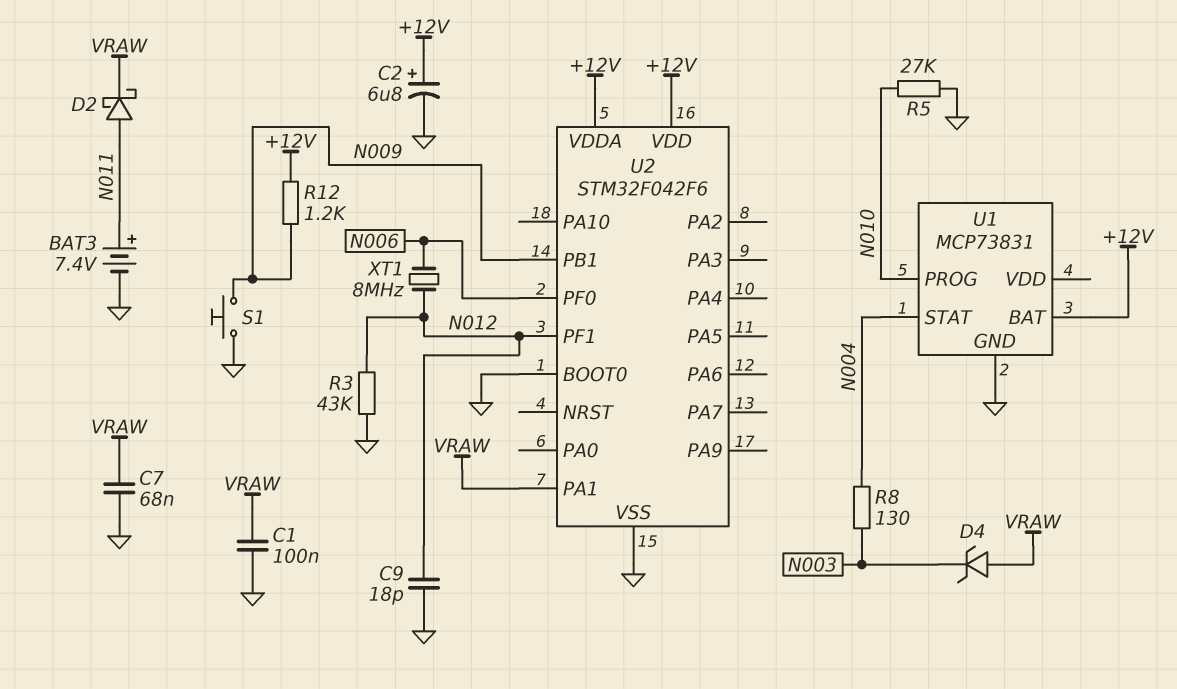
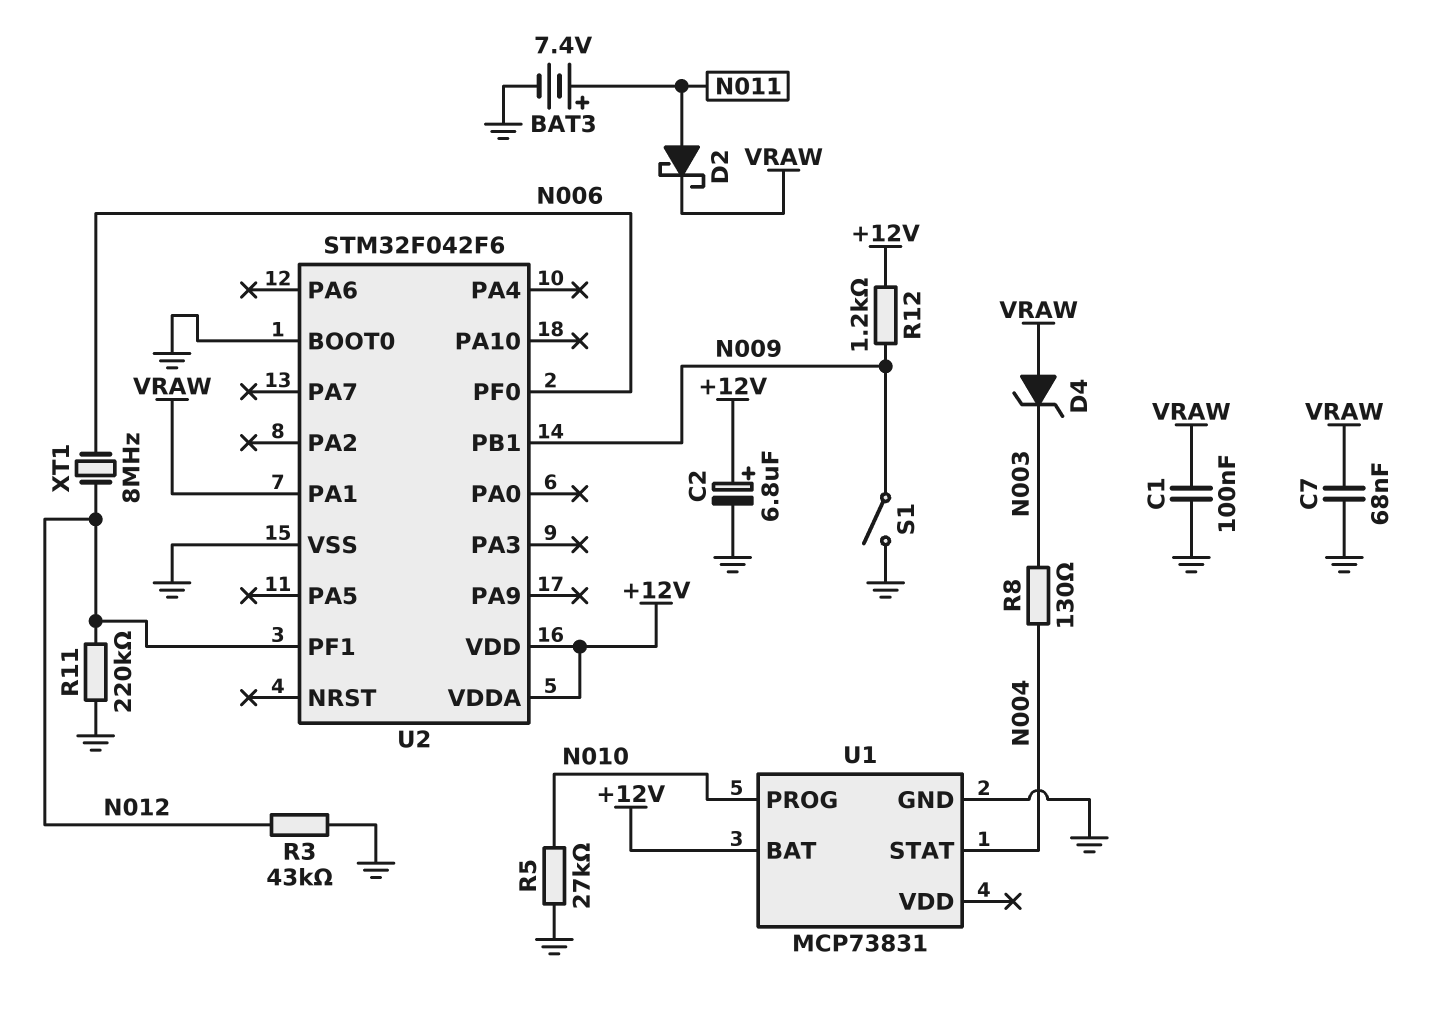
C9: 18pF (GND, N012) -> none
R11: none -> 220k (GND, N012)
S1: button (GND, N009) -> switch (GND, N009)

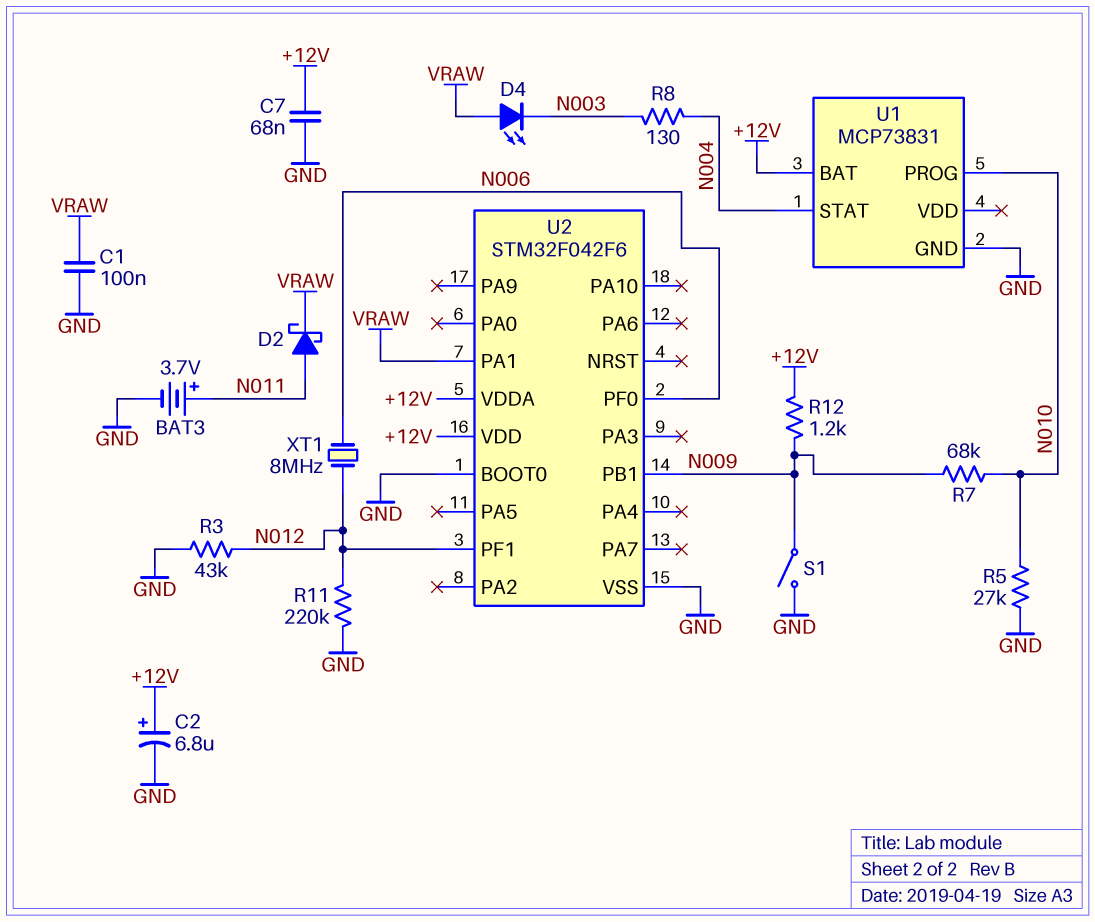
BAT3: 7.4V (plus N011, minus GND) -> 3.7V (plus N011, minus GND)
C7: 68nF (GND, VRAW) -> 68nF (+12V, GND)
D4: zener (A VRAW, K N003) -> LED (A VRAW, K N003)
R7: none -> 68k (N009, N010)

